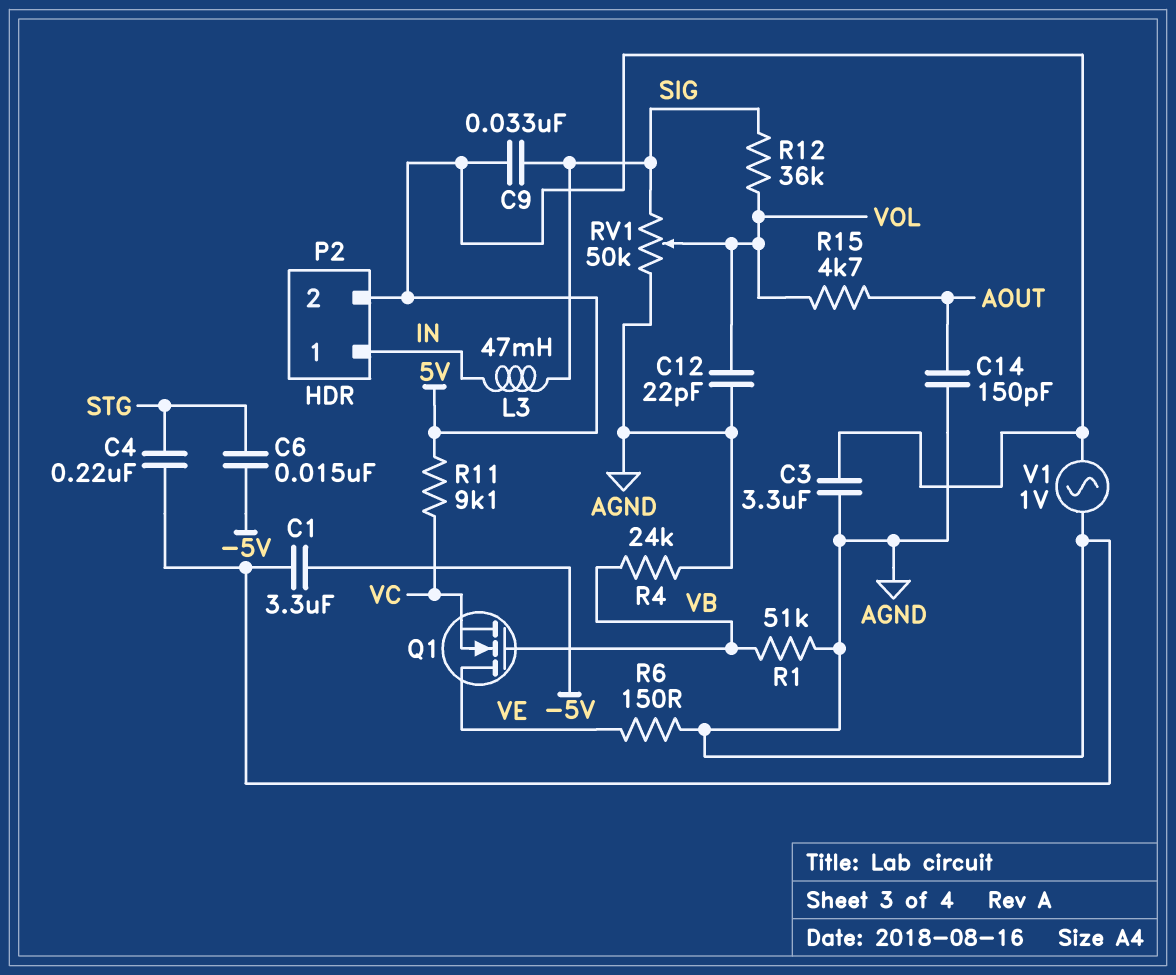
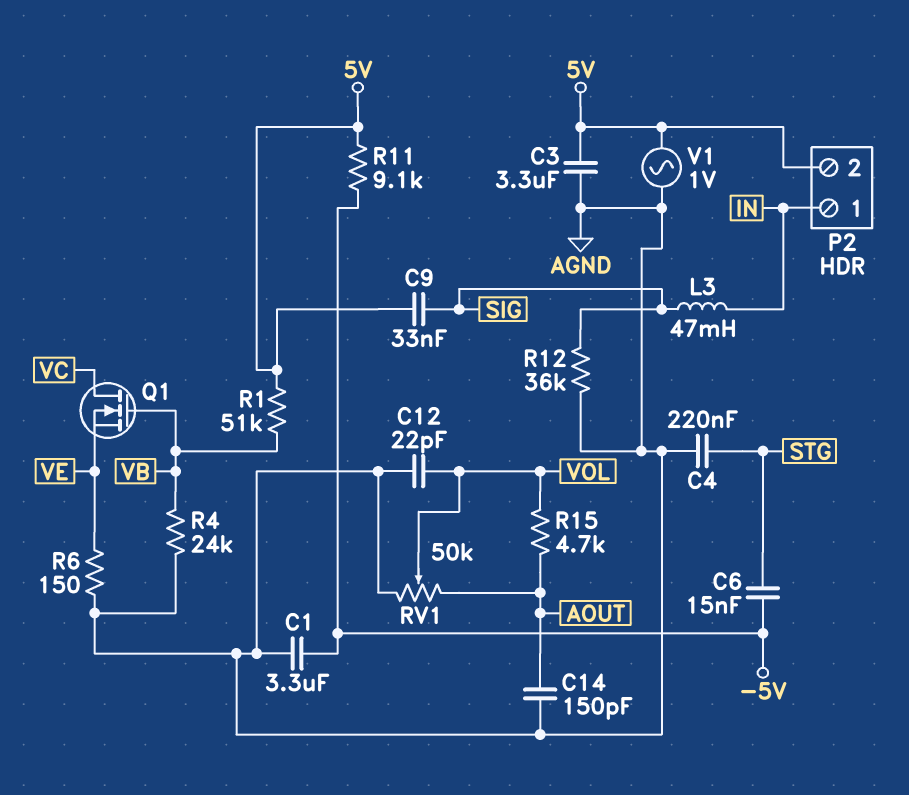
Q1: NMOS (G VB, D VE, S VC) -> NMOS (G VB, D VC, S VE)
R1: 51k (AGND, VB) -> 51k (5V, VB)
R11: 9.1k (5V, VC) -> 9.1k (-5V, 5V)
R12: 36k (SIG, VOL) -> 36k (AGND, SIG)
RV1: 50k (AGND, SIG, wiper VOL) -> 50k (AGND, AOUT, wiper VOL)

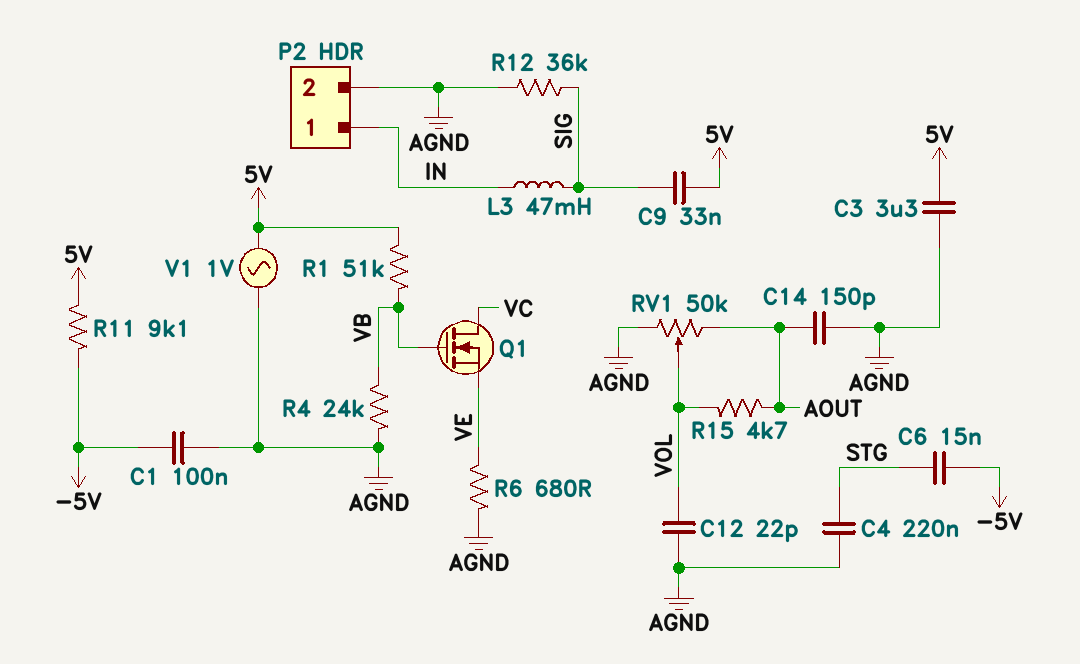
C1: 3.3uF (-5V, AGND) -> 100nF (-5V, AGND)
P2 pin 2: 5V -> AGND
R6: 150 (AGND, VE) -> 680 (AGND, VE)

